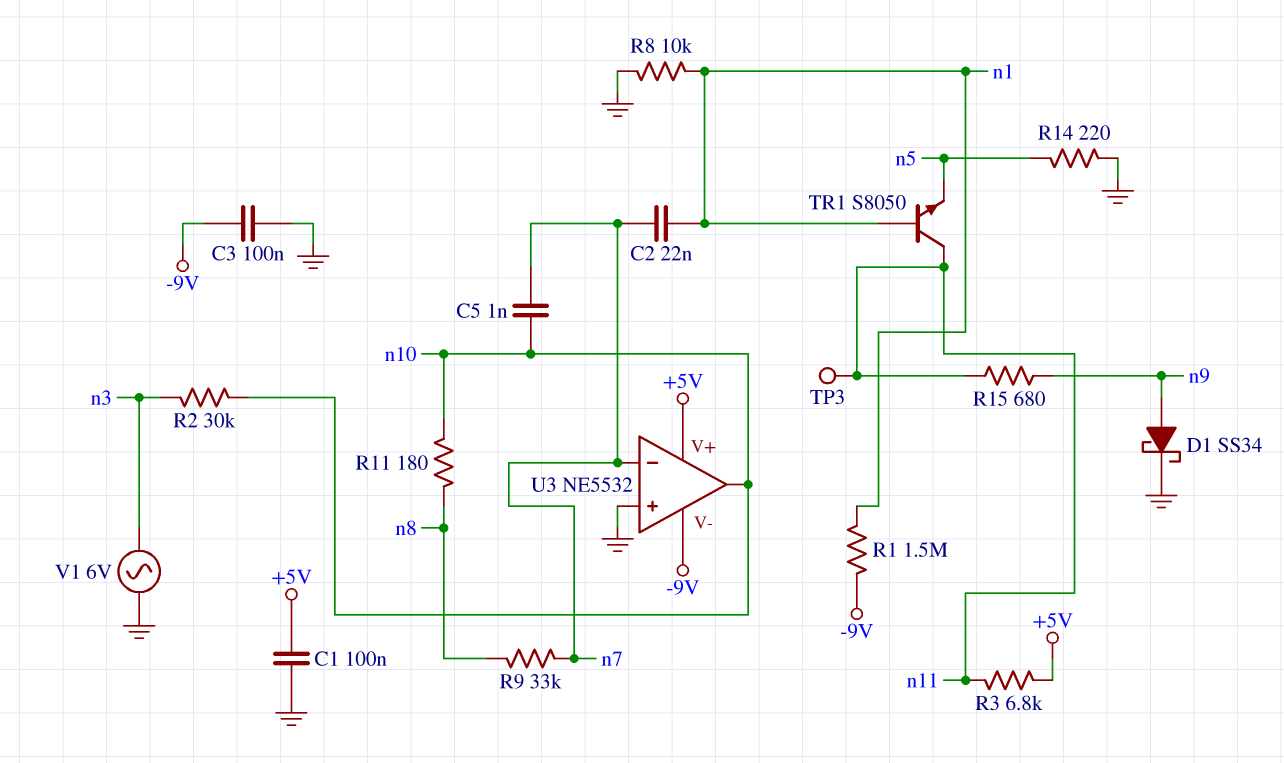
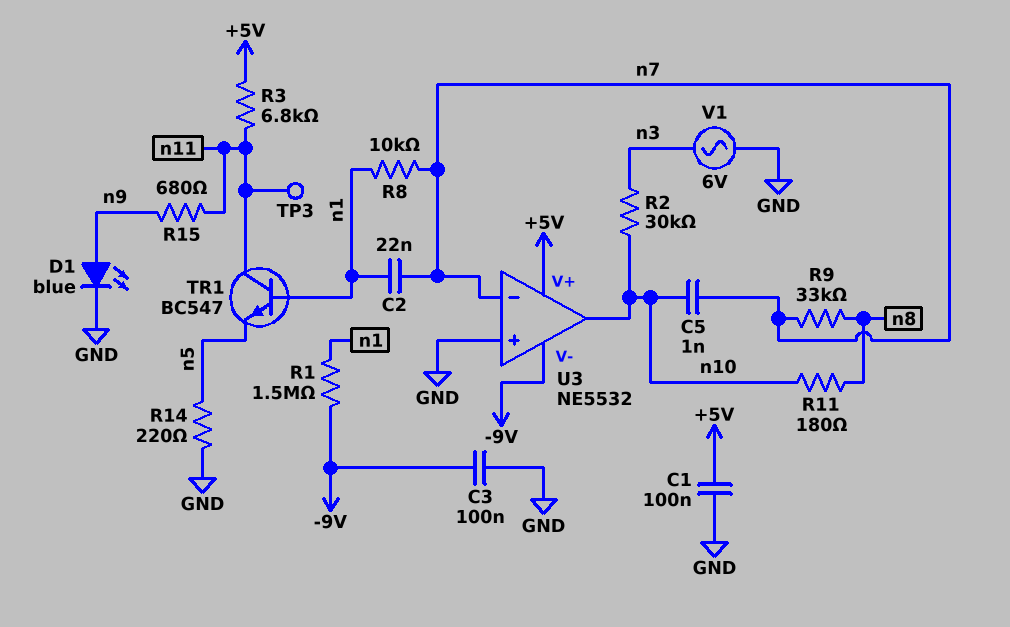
D1: schottky SS34 (A n9, K GND) -> LED blue (A n9, K GND)
R8: 10k (GND, n1) -> 10k (n1, n7)
TR1: NPN S8050 (B n1, C n11, E n5) -> NPN BC547 (B n1, C n11, E n5)

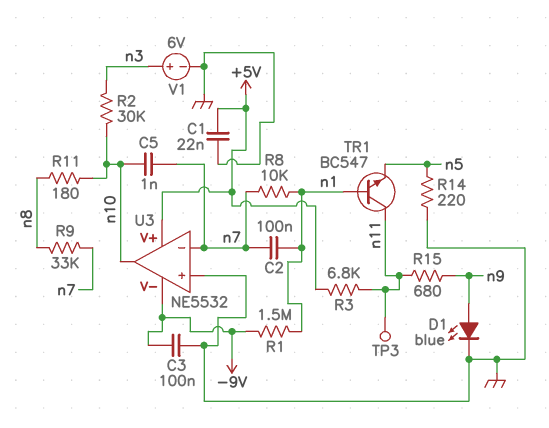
C1: 100nF (+5V, GND) -> 22nF (+5V, GND)
C2: 22nF (n1, n7) -> 100nF (n1, n7)
V1: AC 6V (GND, n3) -> 6V (plus n3, minus GND)

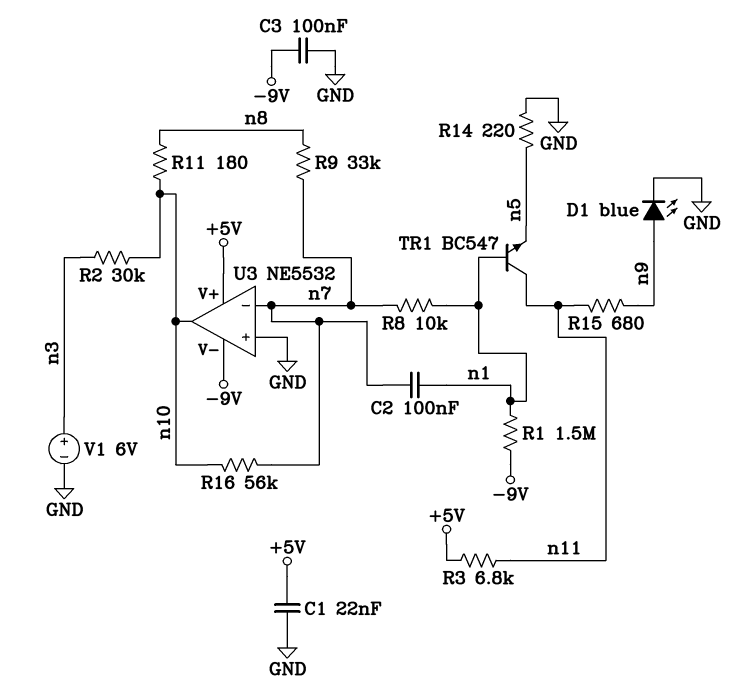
C5: 1nF (n7, n10) -> none
R16: none -> 56k (n7, n10)
TP3: test point (n11) -> none

